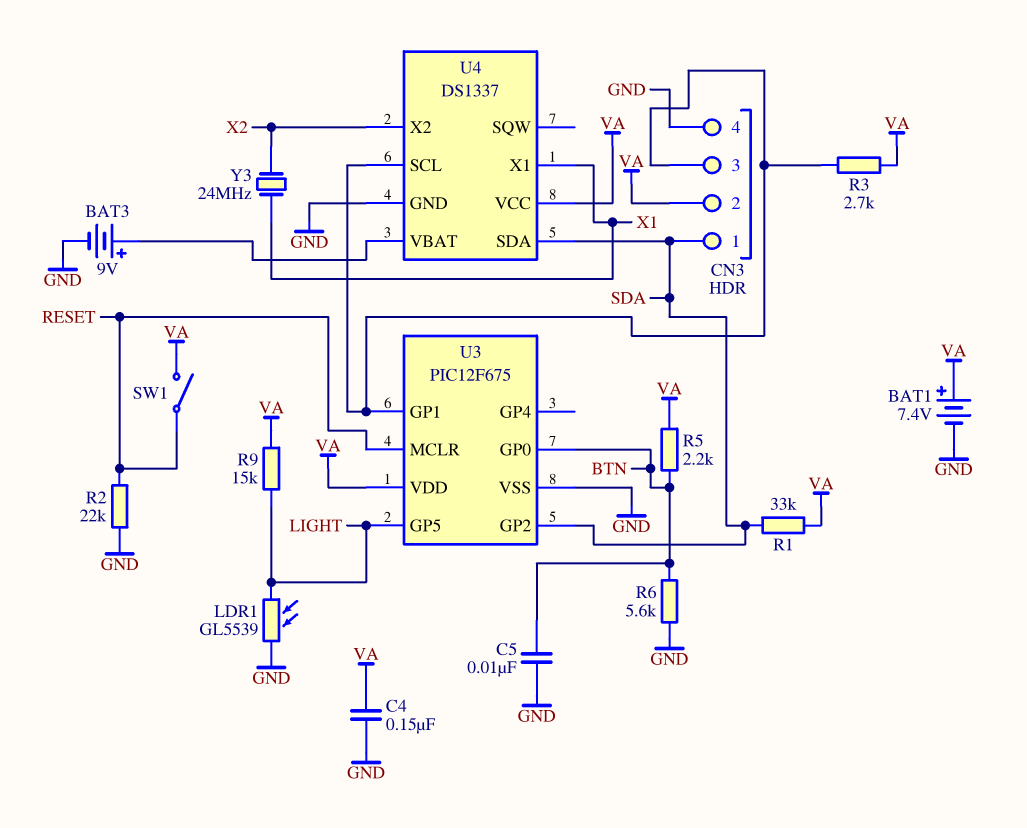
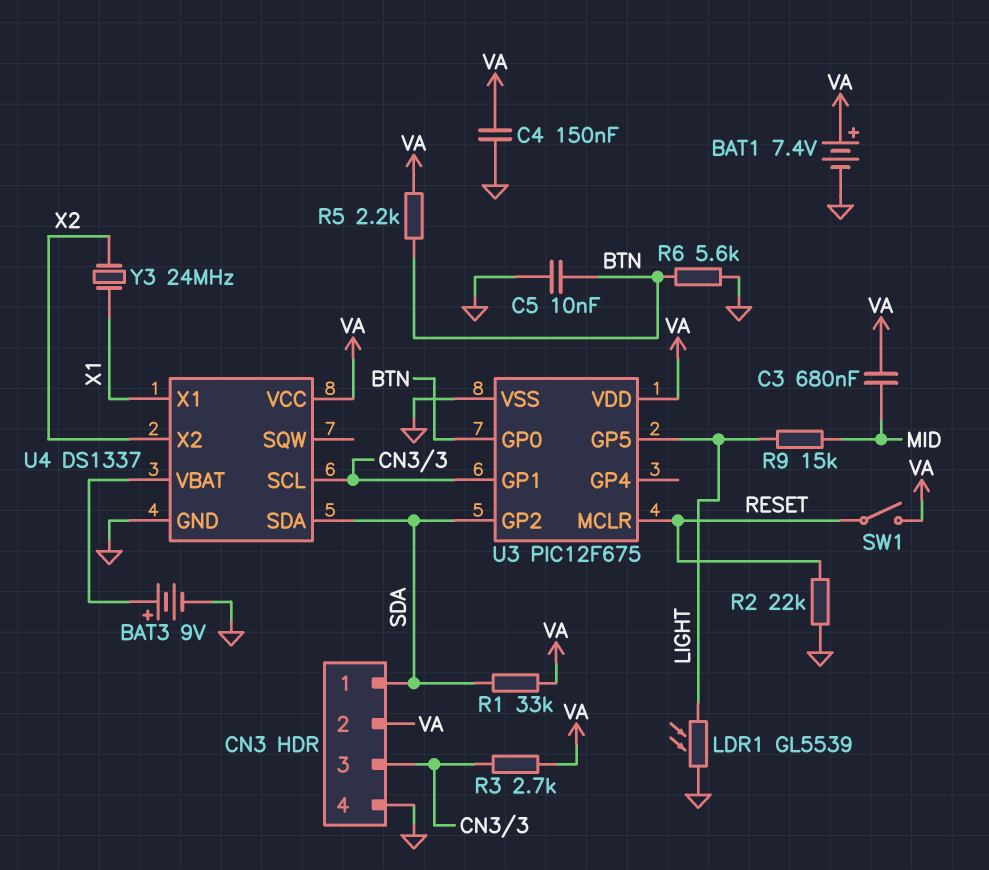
C3: none -> 680nF (MID, VA)
R9: 15k (LIGHT, VA) -> 15k (LIGHT, MID)

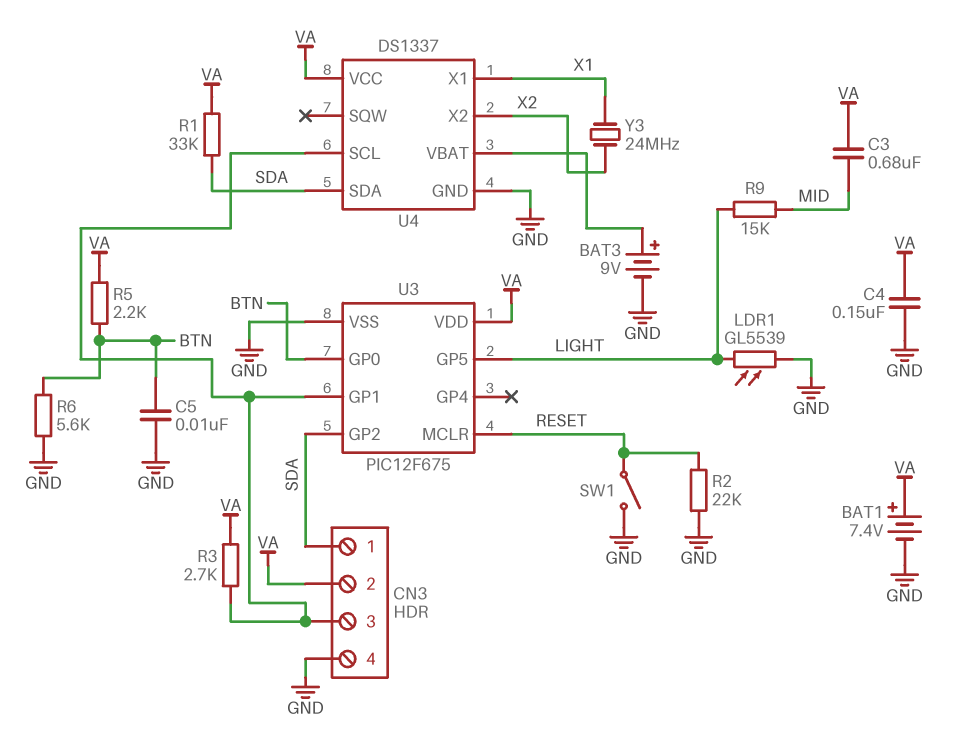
SW1: switch (RESET, VA) -> switch (GND, RESET)

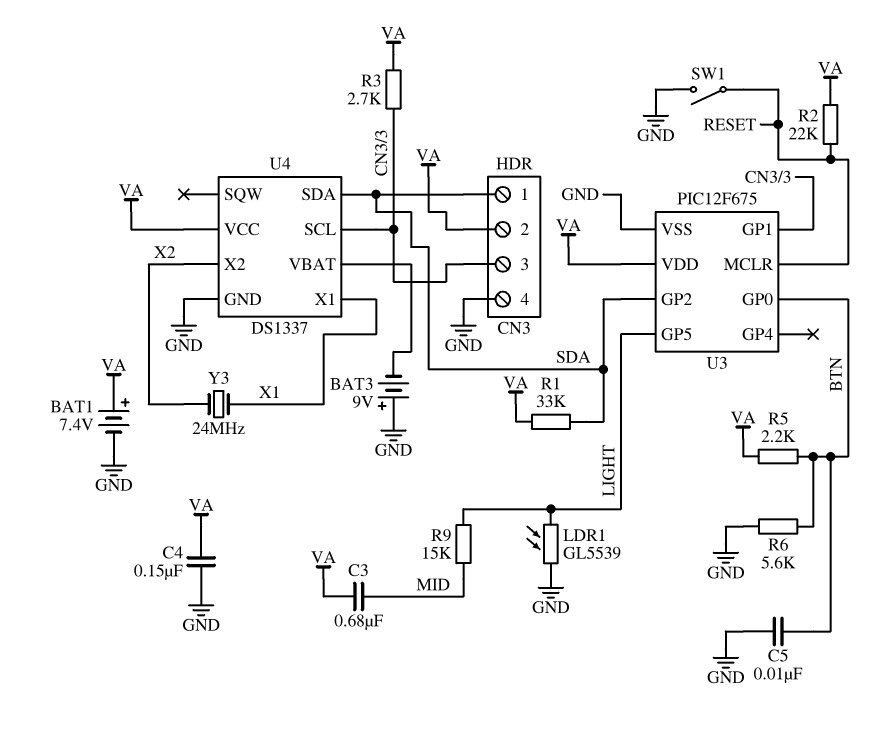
BAT3: 9V (plus U4/VBAT, minus GND) -> 9V (plus GND, minus U4/VBAT)
R2: 22k (GND, RESET) -> 22k (RESET, VA)

